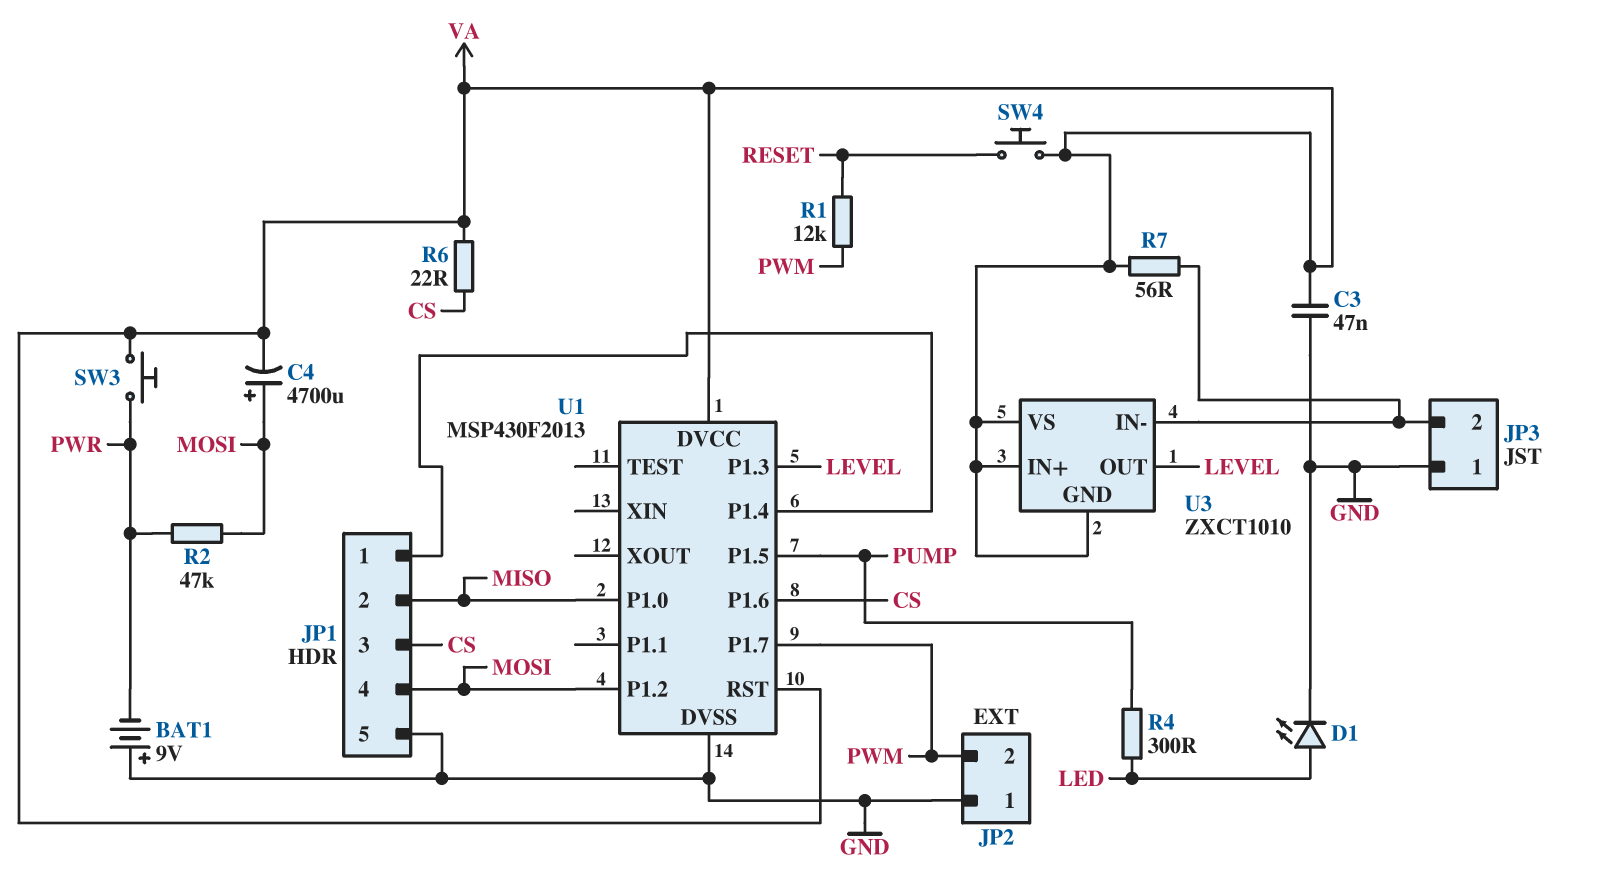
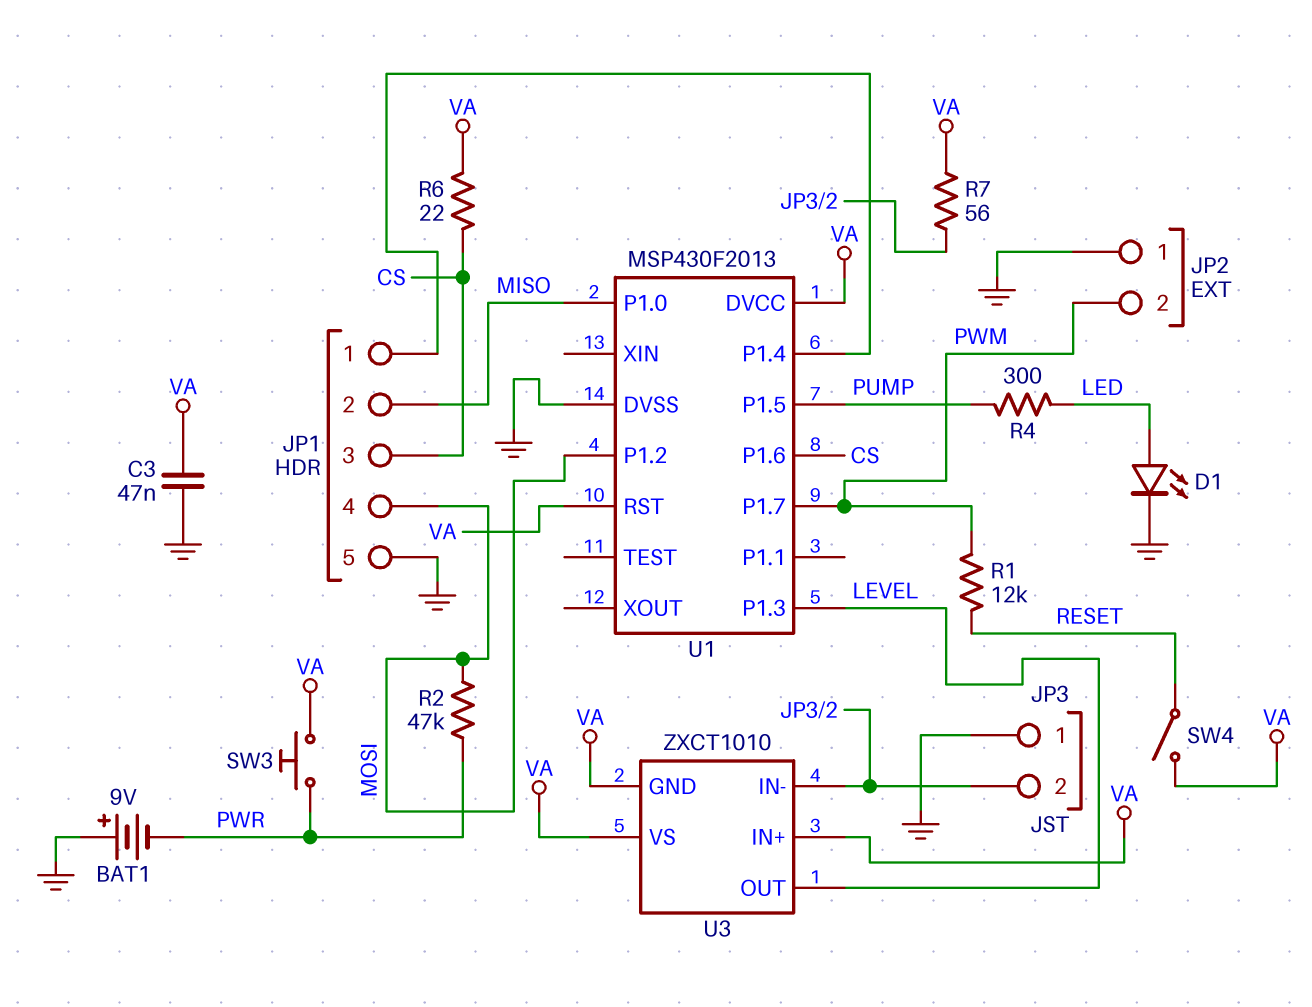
C4: 4700uF (plus MOSI, minus VA) -> none
SW4: button (RESET, VA) -> switch (RESET, VA)

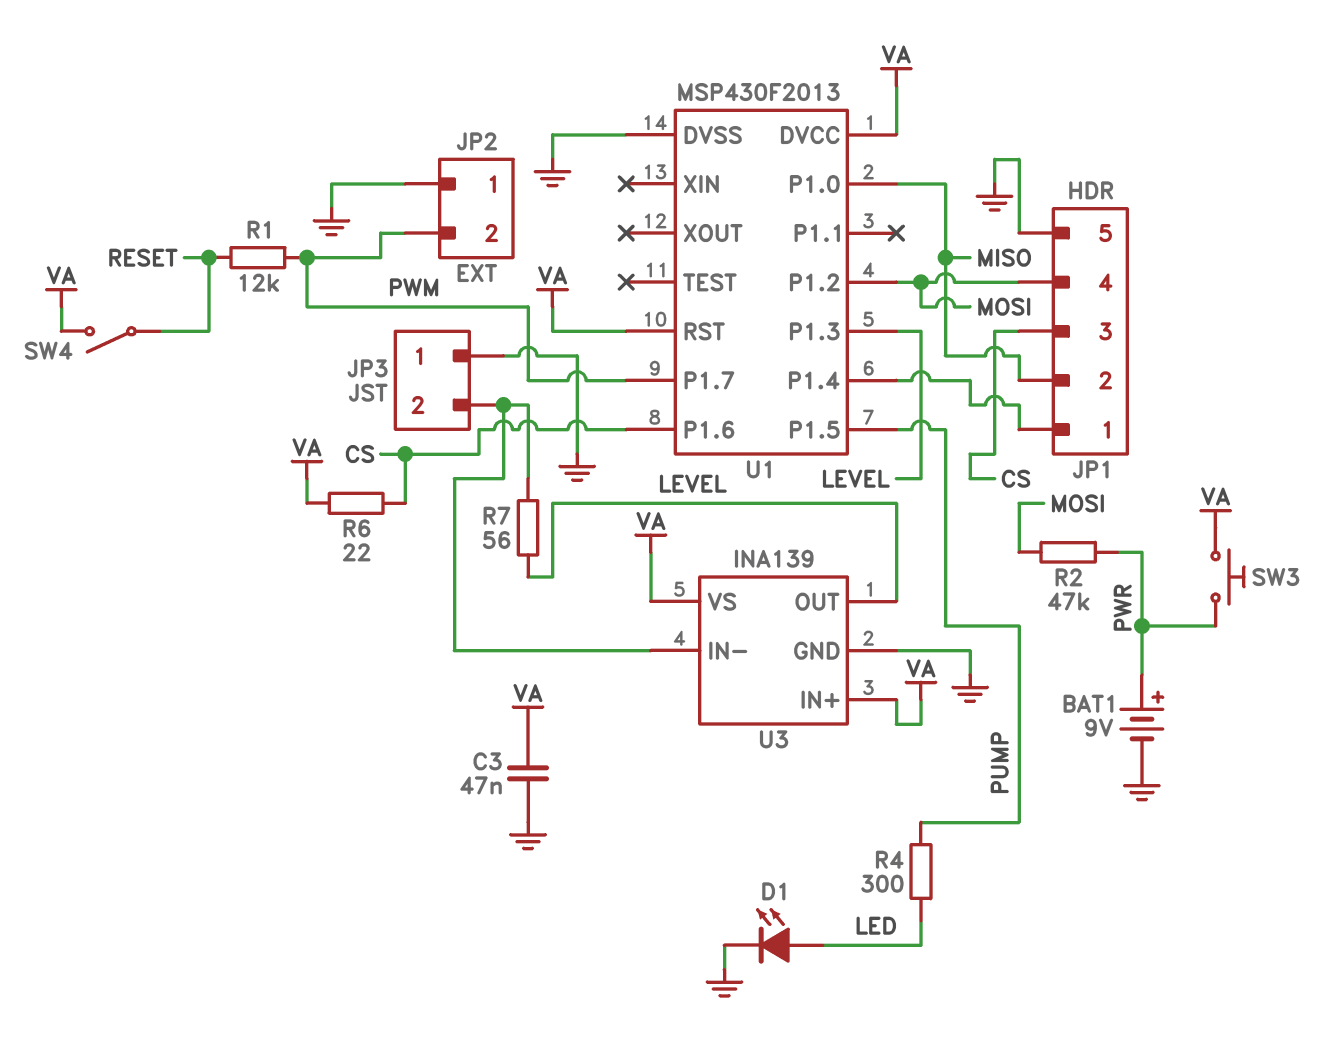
BAT1: 9V (plus GND, minus PWR) -> 9V (plus PWR, minus GND)
R7: 56 (JP3/2, VA) -> 56 (JP3/2, LEVEL)
U3: ZXCT1010 -> INA139
U3 pin GND: VA -> GND

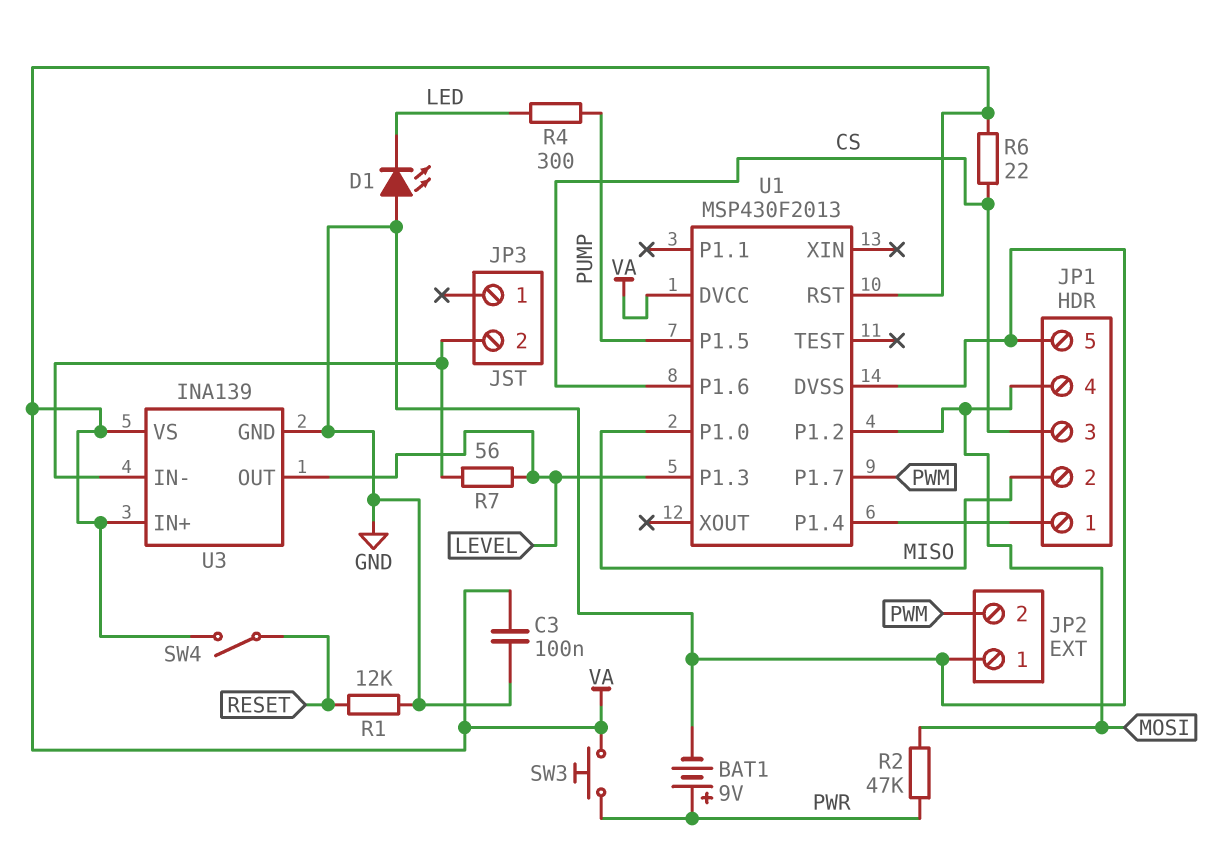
C3: 47nF (GND, VA) -> 100nF (GND, VA)
D1: LED (A LED, K GND) -> LED (A GND, K LED)
JP3 pin 1: GND -> none
R1: 12k (PWM, RESET) -> 12k (GND, RESET)

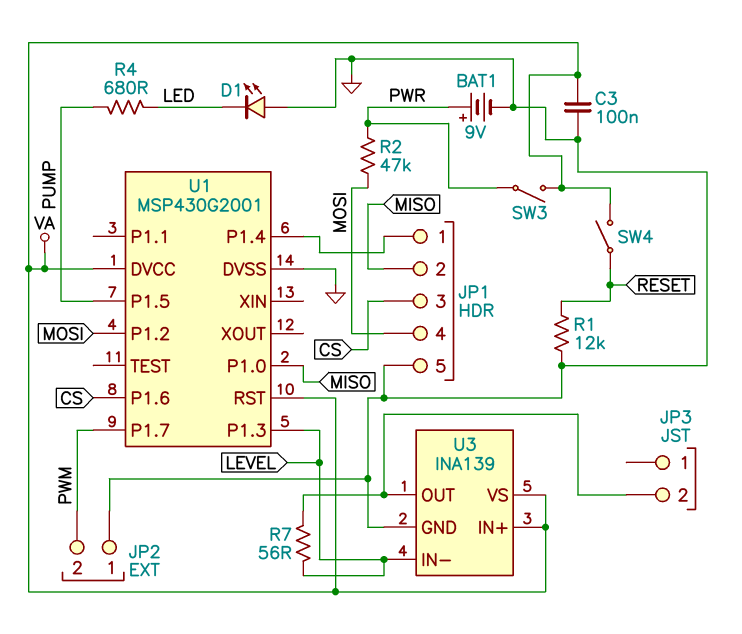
R4: 300 (LED, PUMP) -> 680 (LED, PUMP)
R6: 22 (CS, VA) -> none
SW3: button (PWR, VA) -> switch (PWR, VA)
U1: MSP430F2013 -> MSP430G2001
U3 pin IN-: JP3/2 -> LEVEL
U3 pin OUT: LEVEL -> JP3/2

